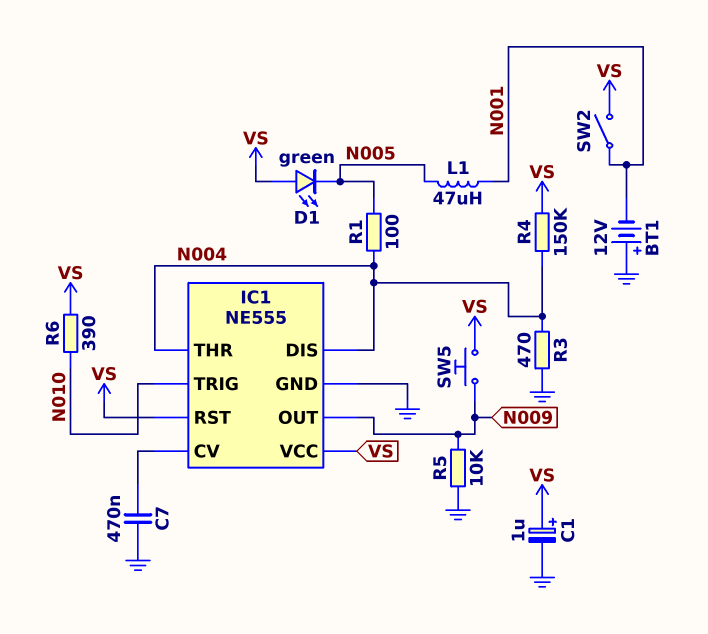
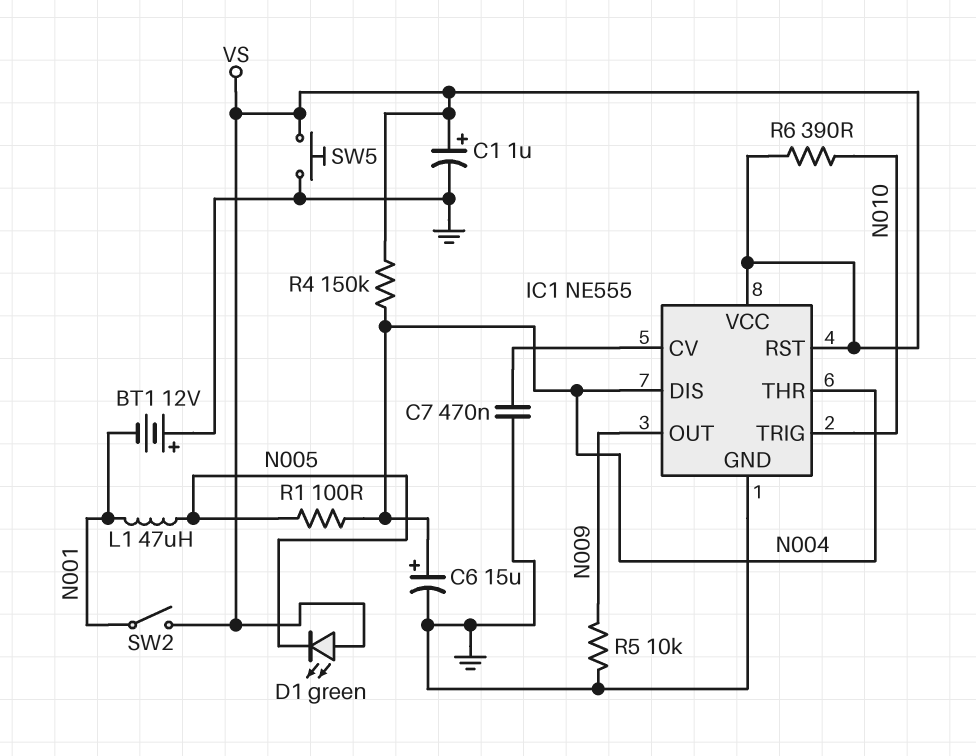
C6: none -> 15uF (plus N004, minus GND)
R3: 470 (GND, N004) -> none
SW5: button (N009, VS) -> button (GND, VS)

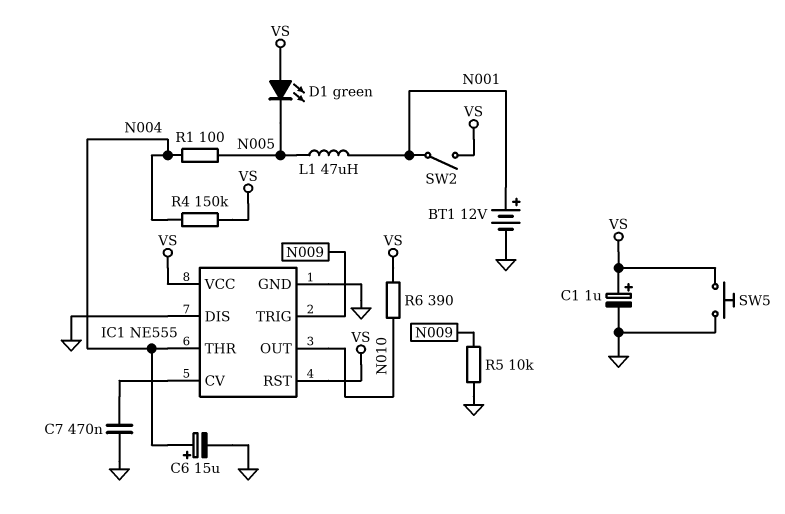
BT1: 12V (plus GND, minus N001) -> 12V (plus N001, minus GND)
IC1 pin DIS: N004 -> GND
IC1 pin OUT: N009 -> N010
IC1 pin TRIG: N010 -> N009

